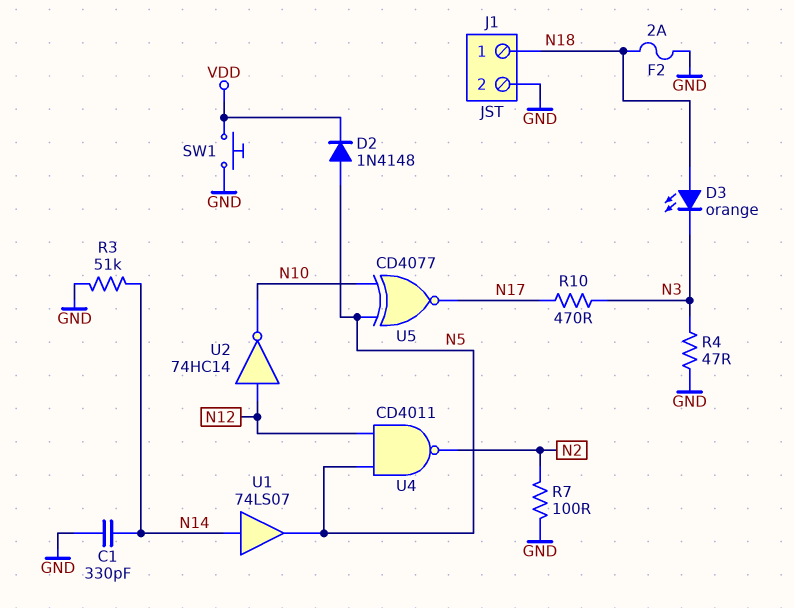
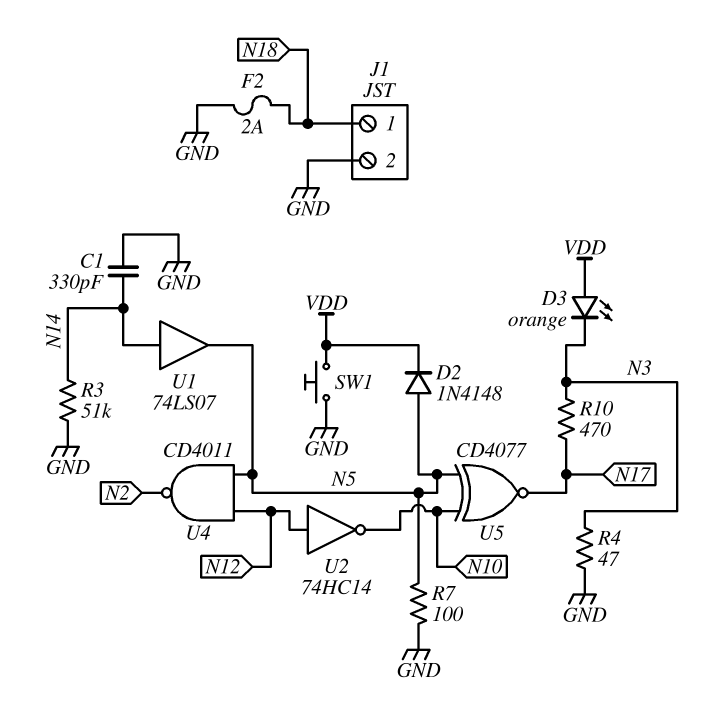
D3: LED orange (A N18, K N3) -> LED orange (A VDD, K N3)
R7: 100 (GND, N2) -> 100 (GND, N5)

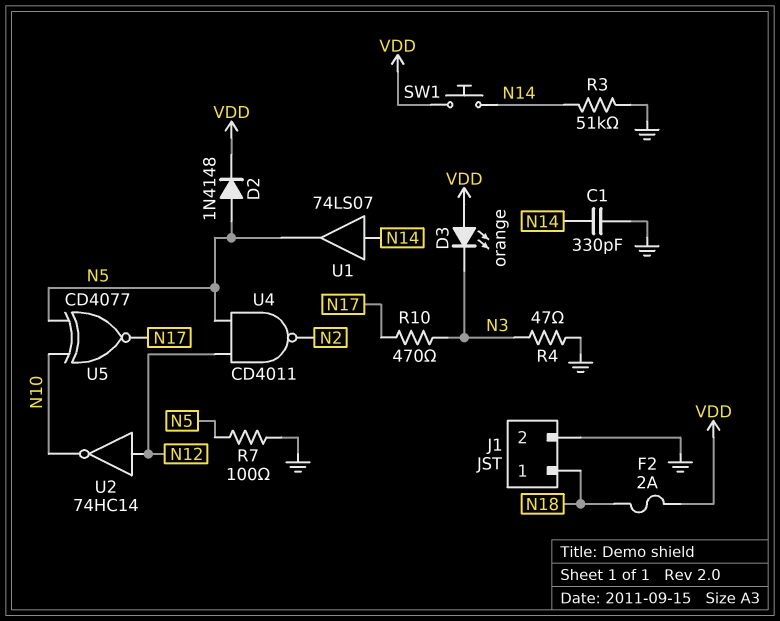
F2: 2A (GND, N18) -> 2A (N18, VDD)
SW1: button (GND, VDD) -> button (N14, VDD)

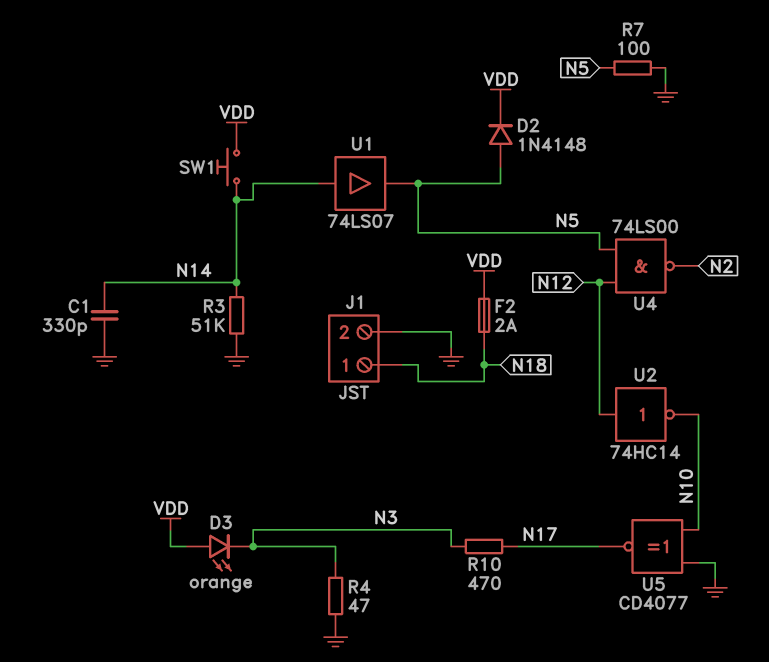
U4: NAND CD4011 (in N5, in N12, out N2) -> NAND 74LS00 (in N5, in N12, out N2)
U5: XNOR CD4077 (in N5, in N10, out N17) -> XNOR CD4077 (in GND, in N10, out N17)

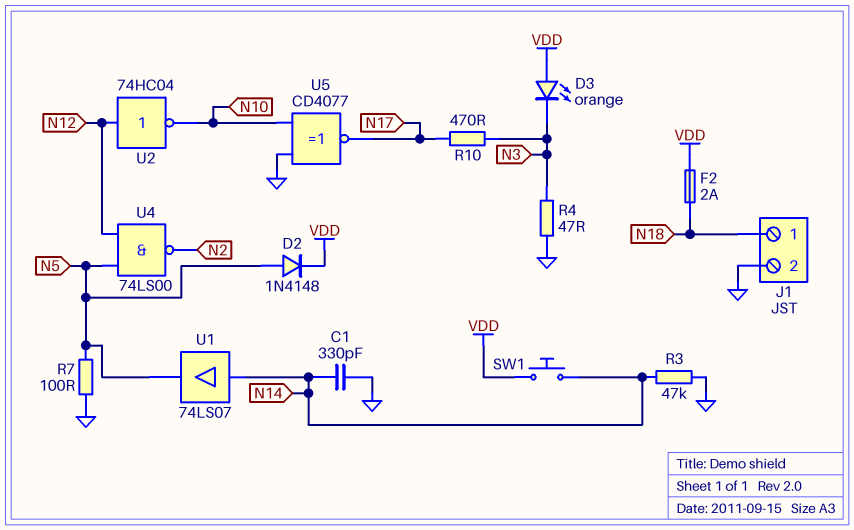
R3: 51k (GND, N14) -> 47k (GND, N14)
U2: NOT 74HC14 (in N12, out N10) -> NOT 74HC04 (in N12, out N10)

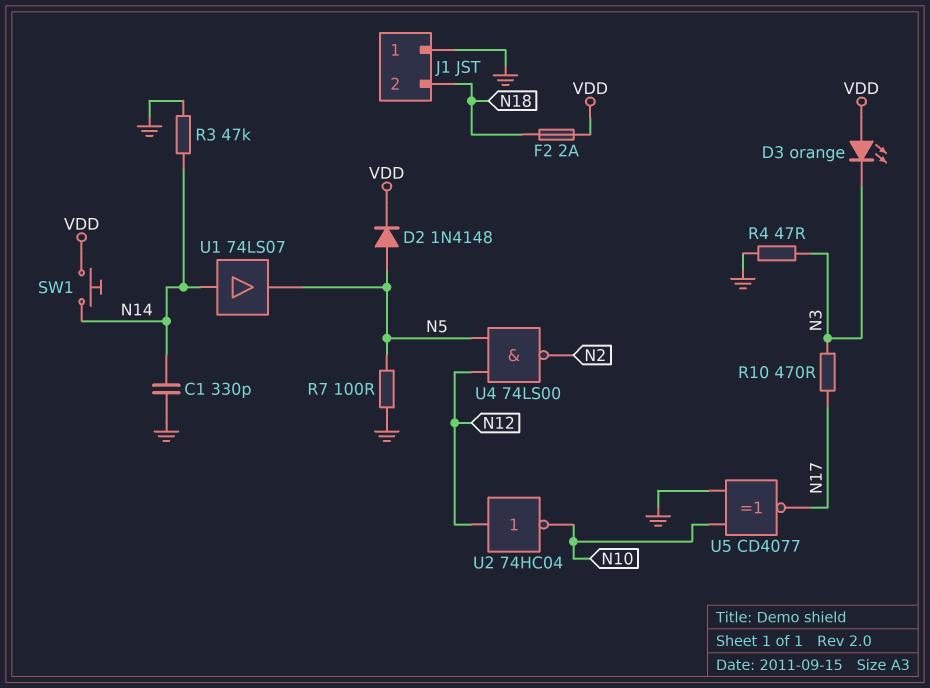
J1 pin 1: N18 -> GND
J1 pin 2: GND -> N18

